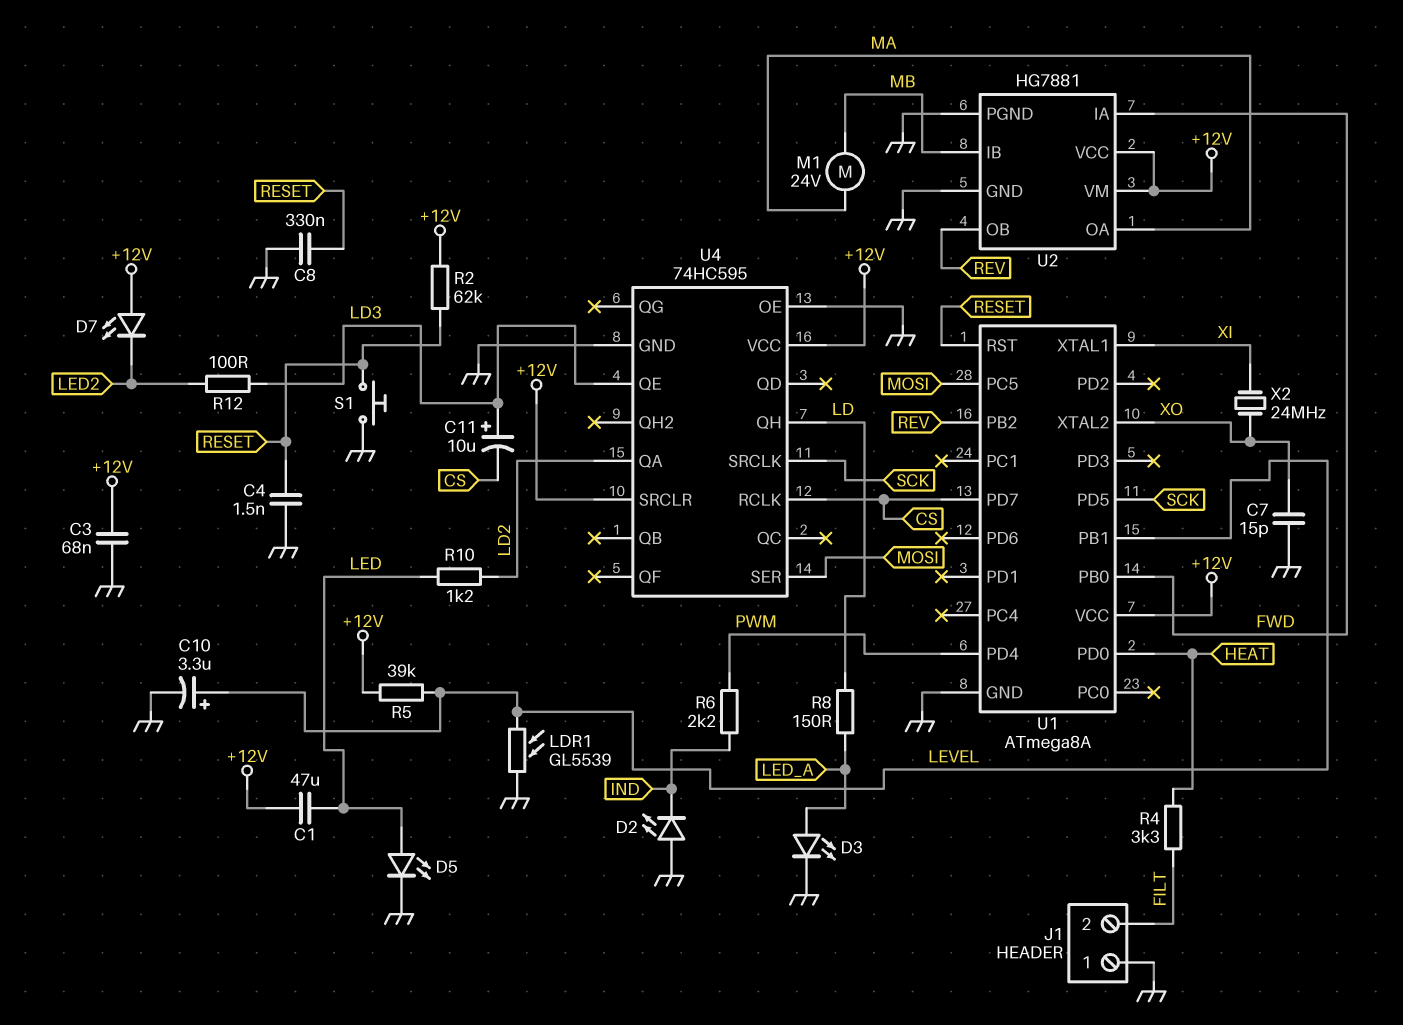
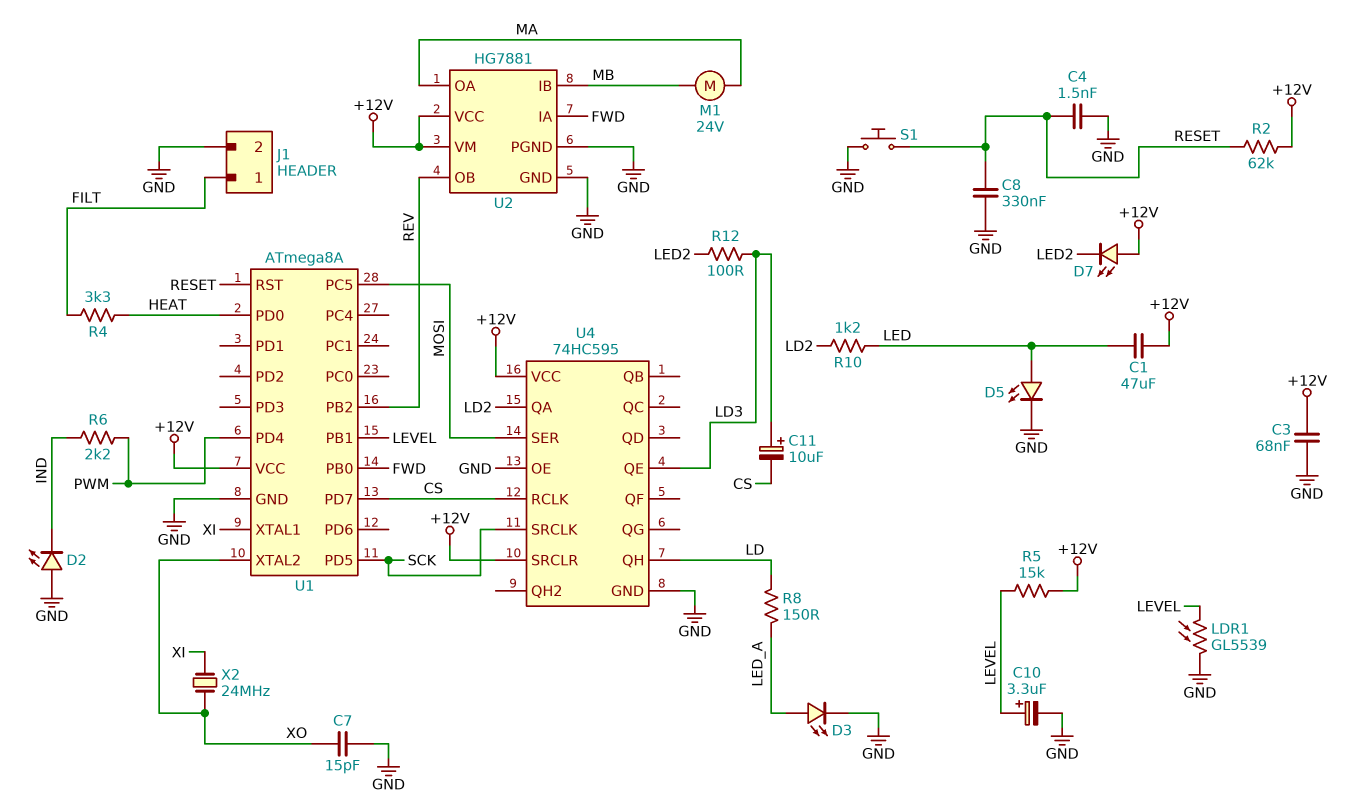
J1 pin 1: GND -> FILT
J1 pin 2: FILT -> GND
R5: 39k (+12V, LEVEL) -> 15k (+12V, LEVEL)

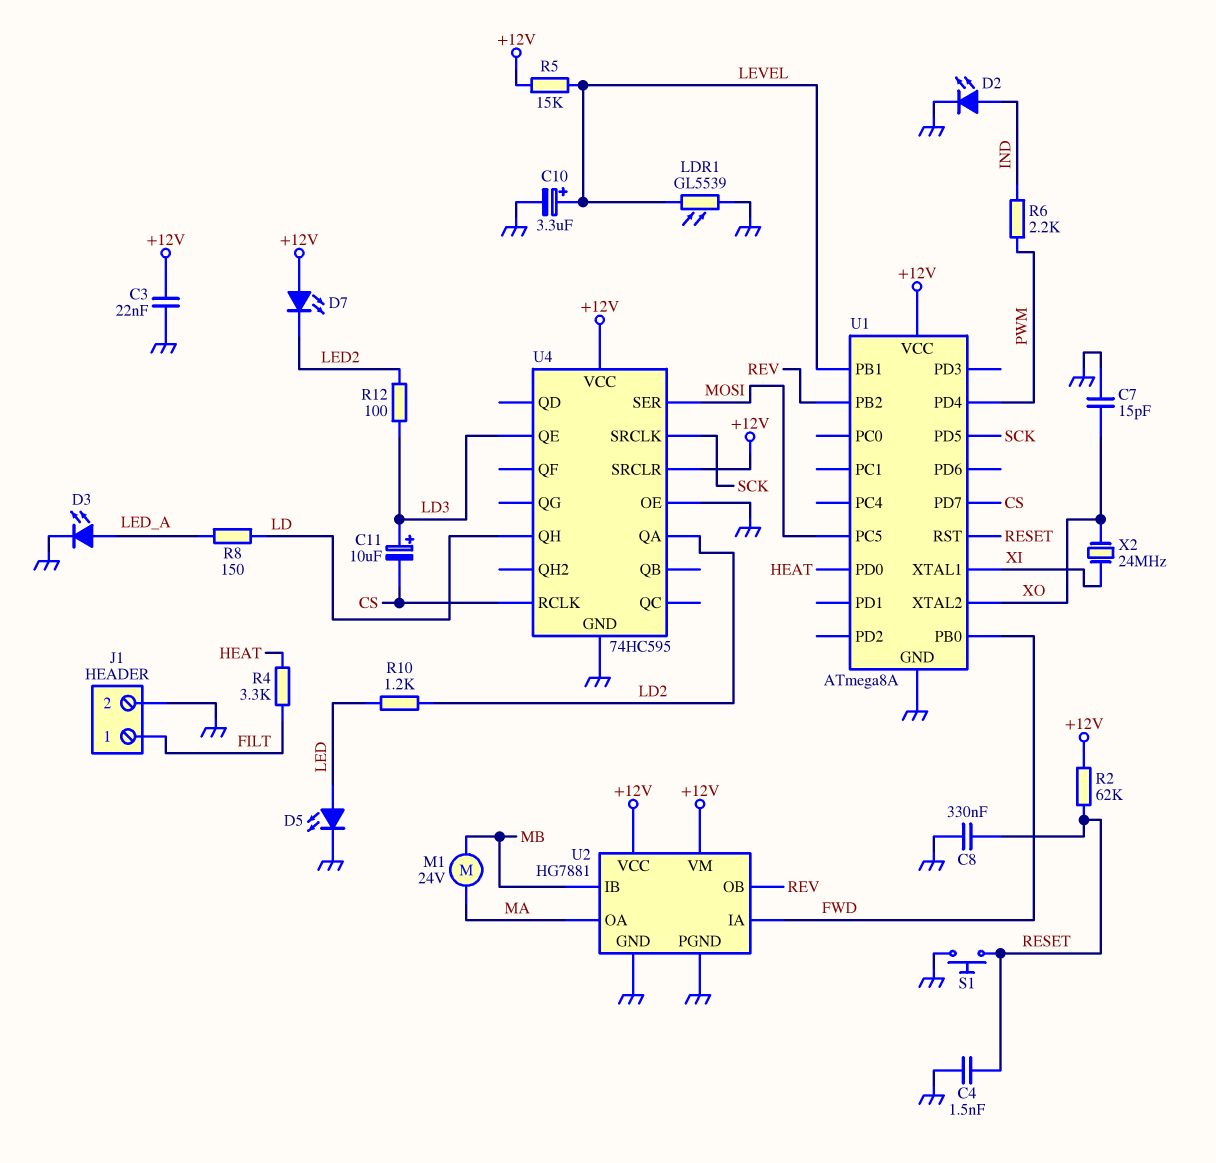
C1: 47uF (+12V, LED) -> none
C3: 68nF (+12V, GND) -> 22nF (+12V, GND)
D2: LED (A GND, K IND) -> LED (A IND, K GND)

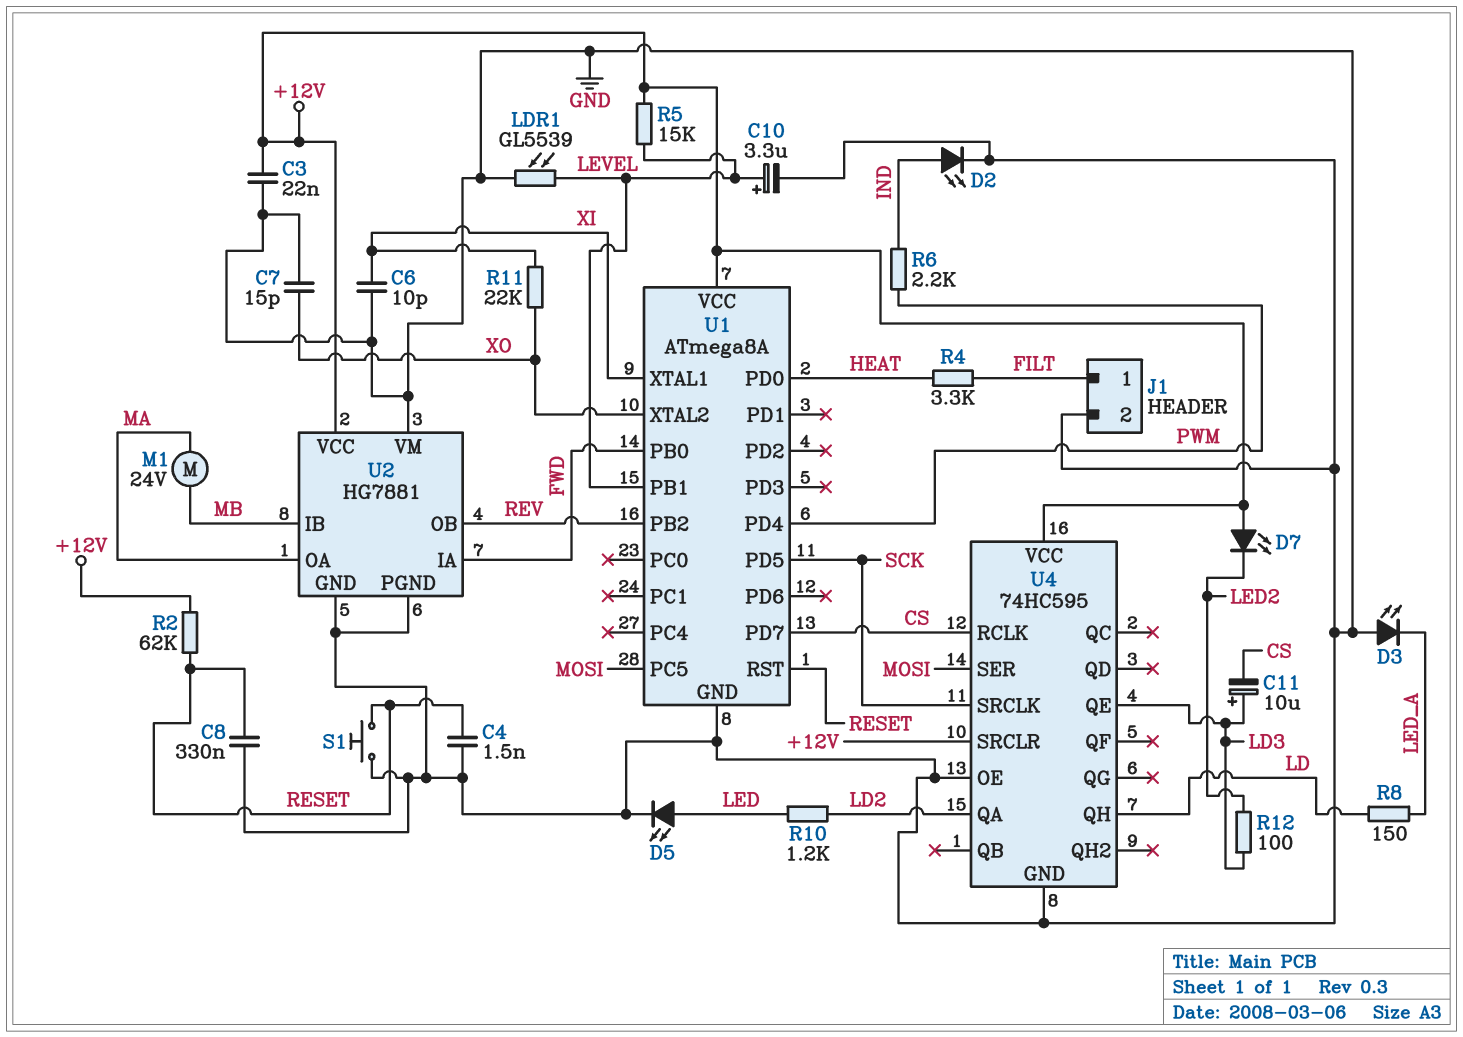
C6: none -> 10pF (GND, XI)
D3: LED (A LED_A, K GND) -> LED (A GND, K LED_A)
R11: none -> 22k (XI, XO)
U2 pin VM: +12V -> GND
X2: 24MHz (XI, XO) -> none

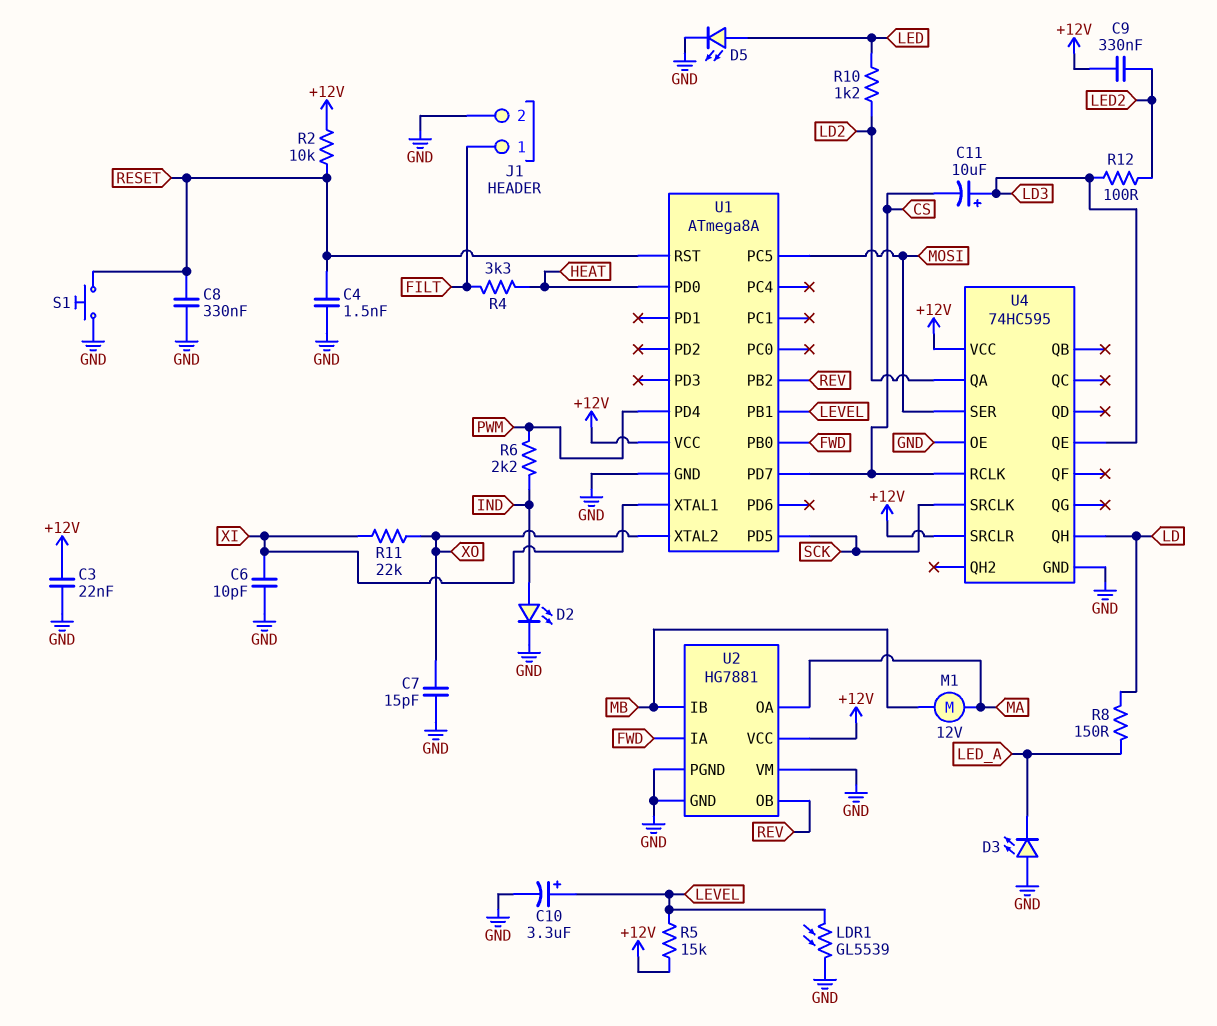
C9: none -> 330nF (+12V, LED2)
D7: LED (A +12V, K LED2) -> none
M1: motor 24V (MA, MB) -> motor 12V (MA, MB)
R2: 62k (+12V, RESET) -> 10k (+12V, RESET)

